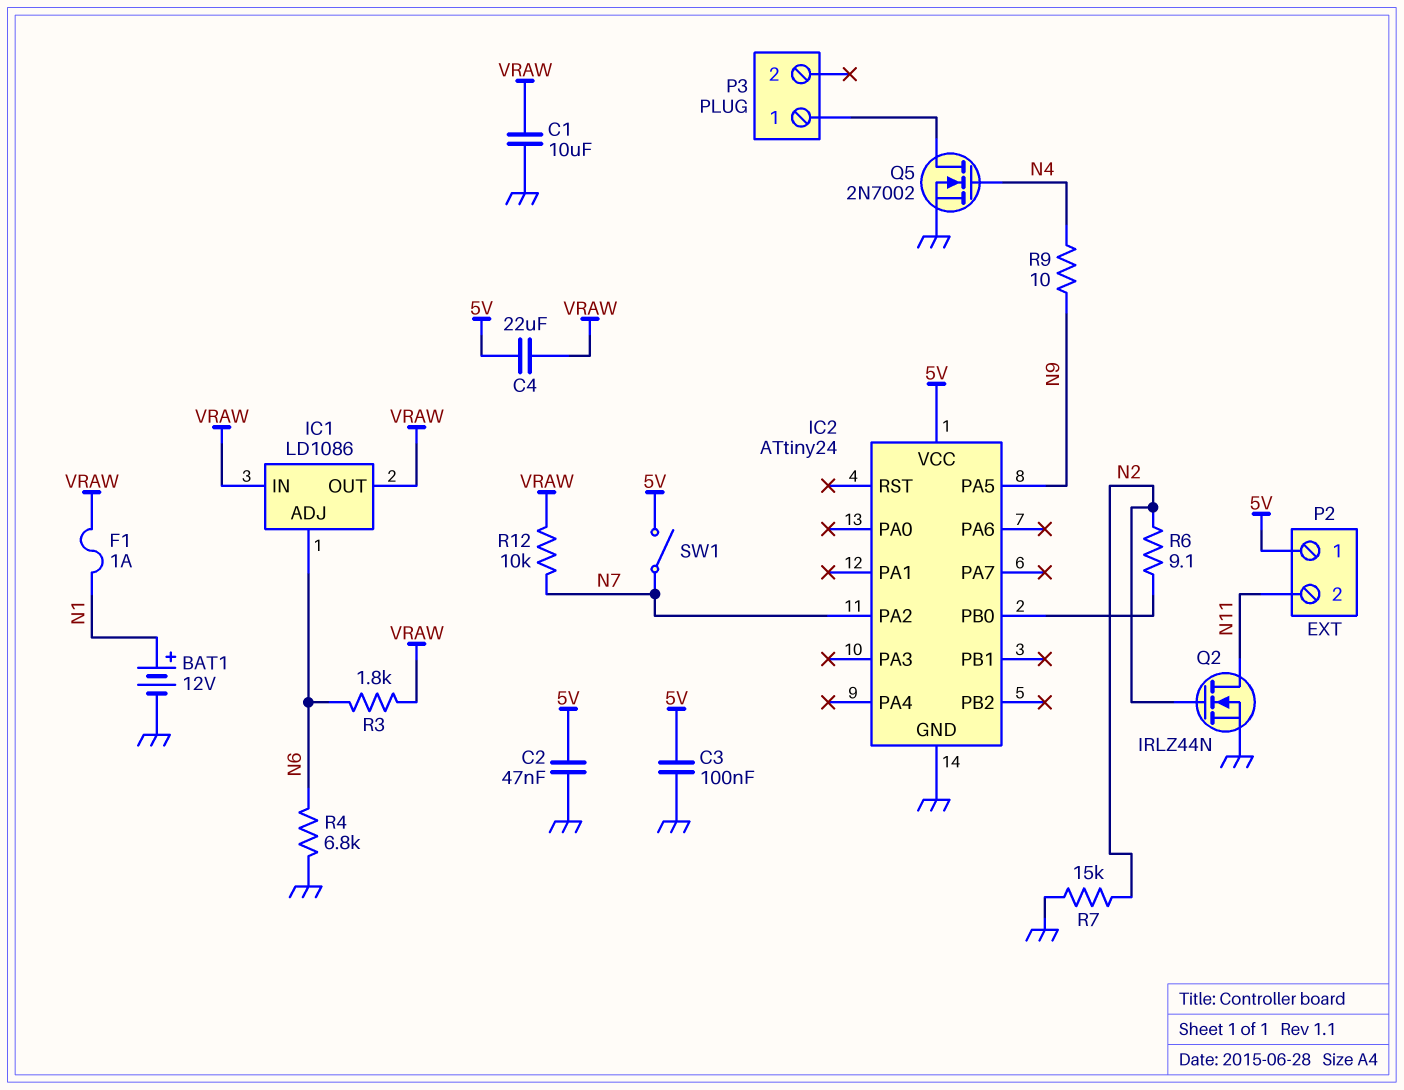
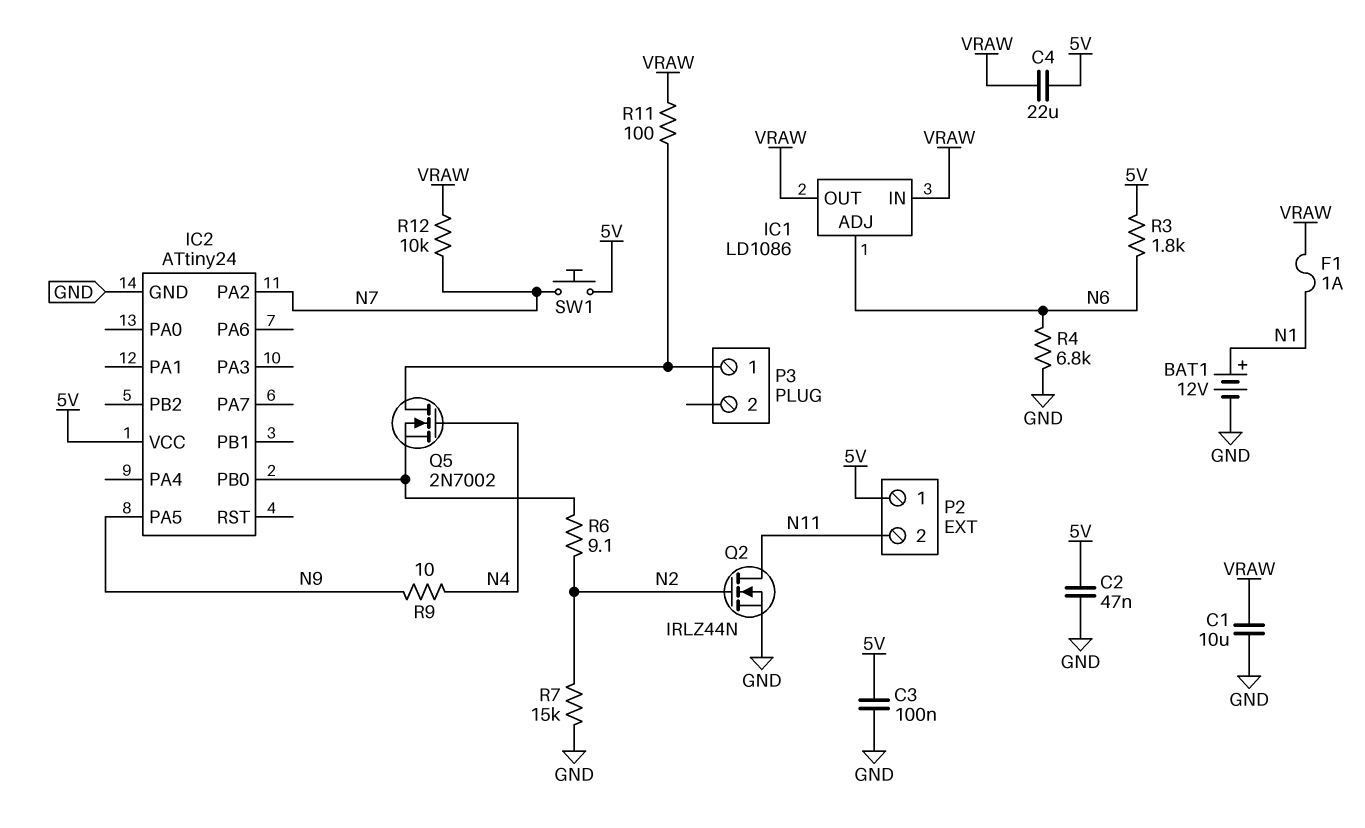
Q5: NMOS 2N7002 (G N4, D P3/1, S GND) -> NMOS 2N7002 (G N4, D P3/1, S IC2/PB0)
R3: 1.8k (N6, VRAW) -> 1.8k (5V, N6)
R11: none -> 100 (P3/1, VRAW)
SW1: switch (5V, N7) -> button (5V, N7)

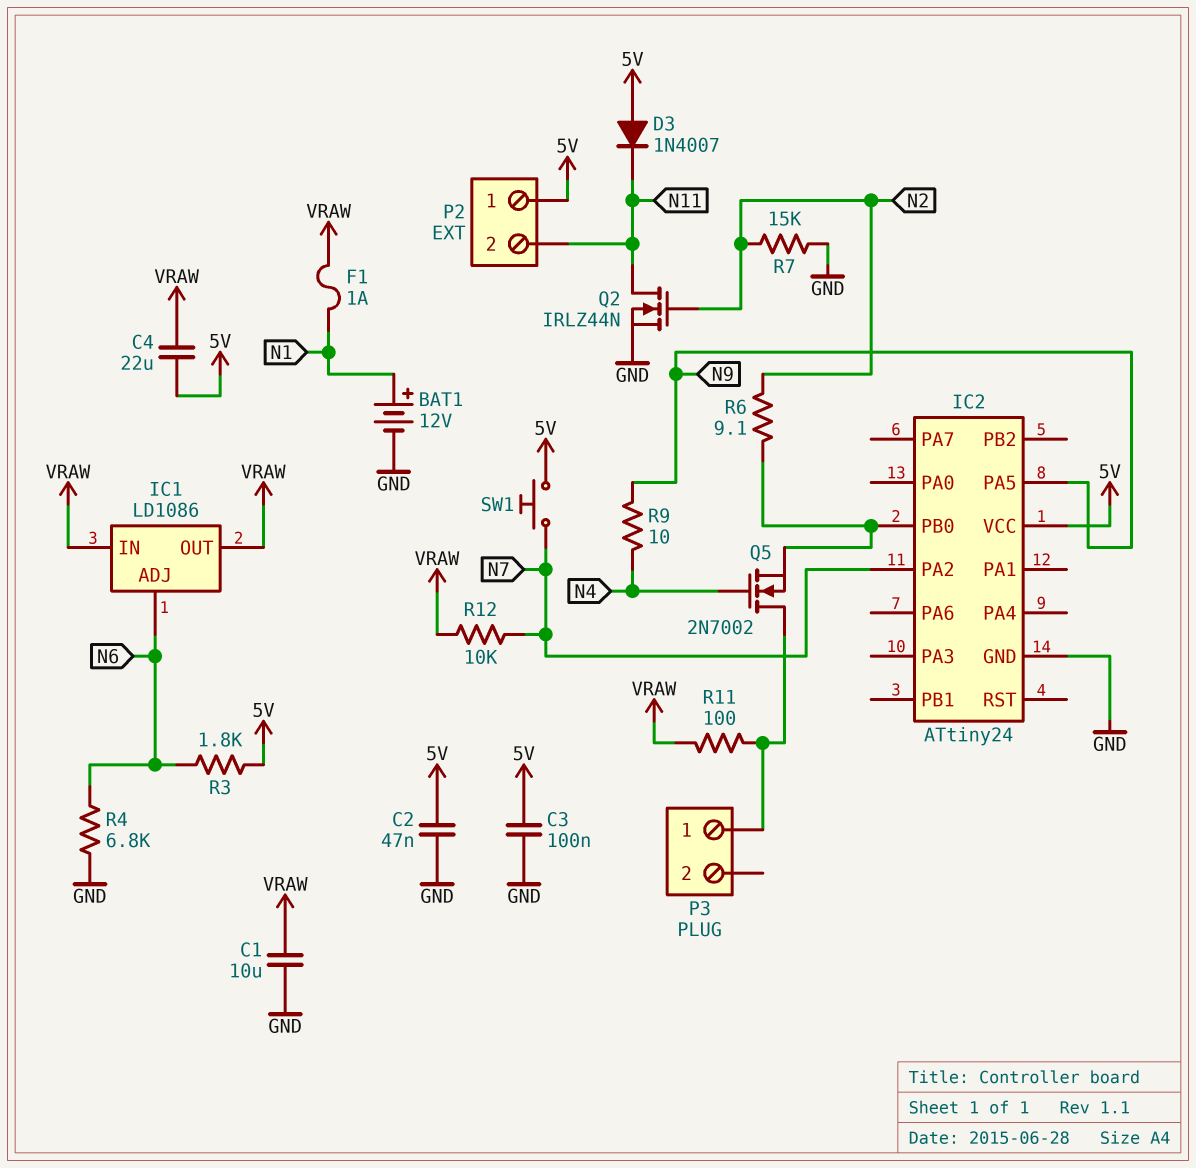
D3: none -> diode 1N4007 (A 5V, K N11)

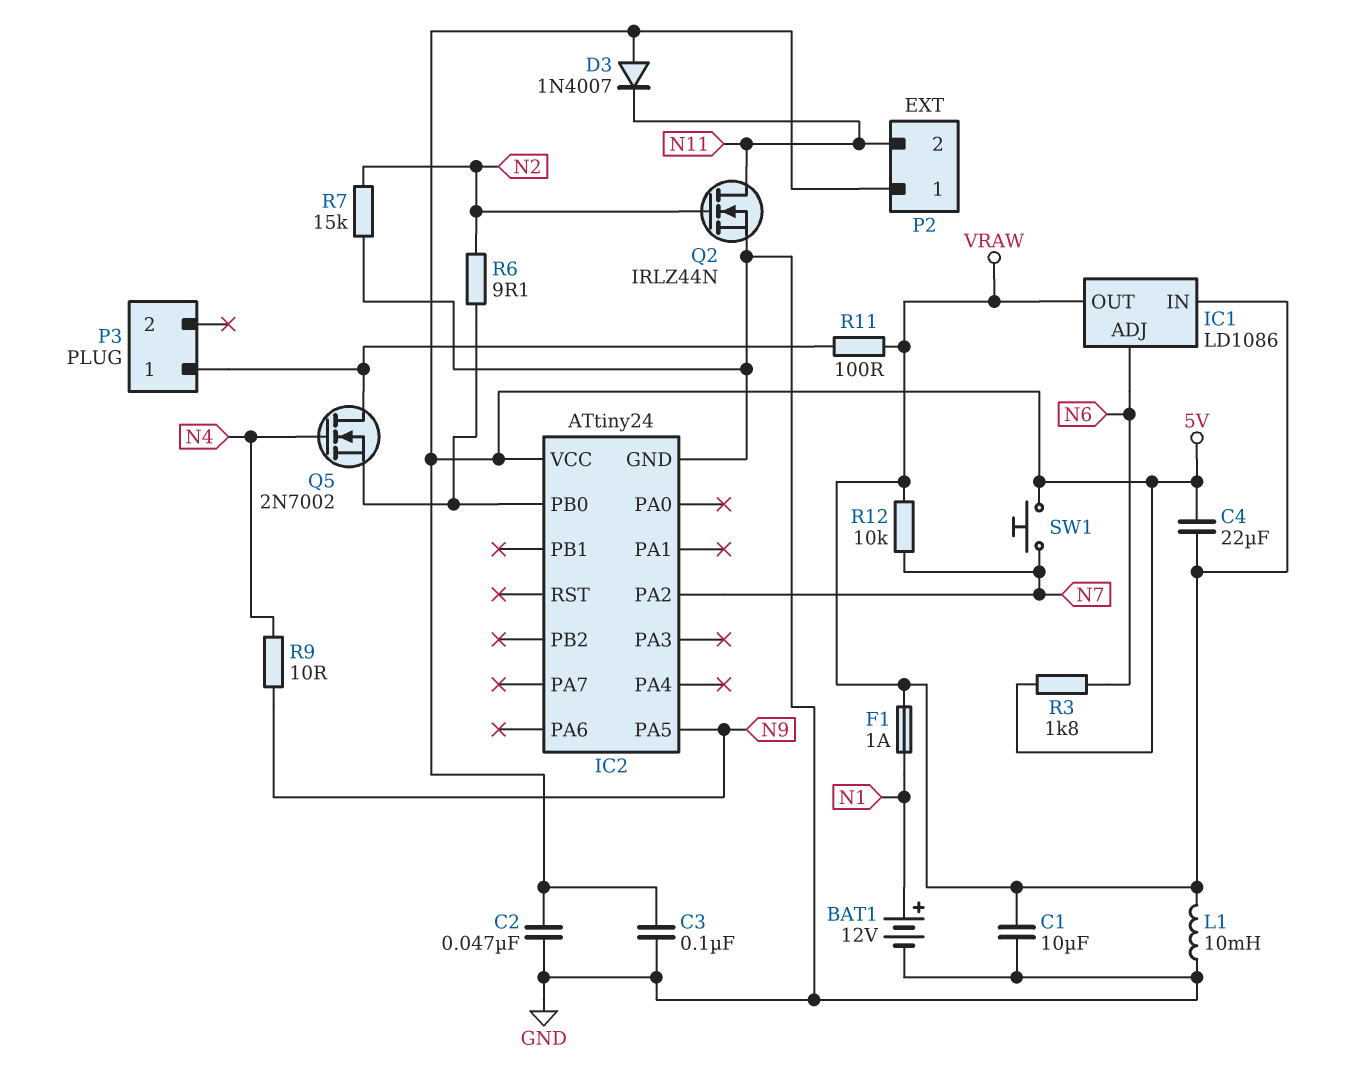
L1: none -> 10mH (GND, VRAW)
R4: 6.8k (GND, N6) -> none

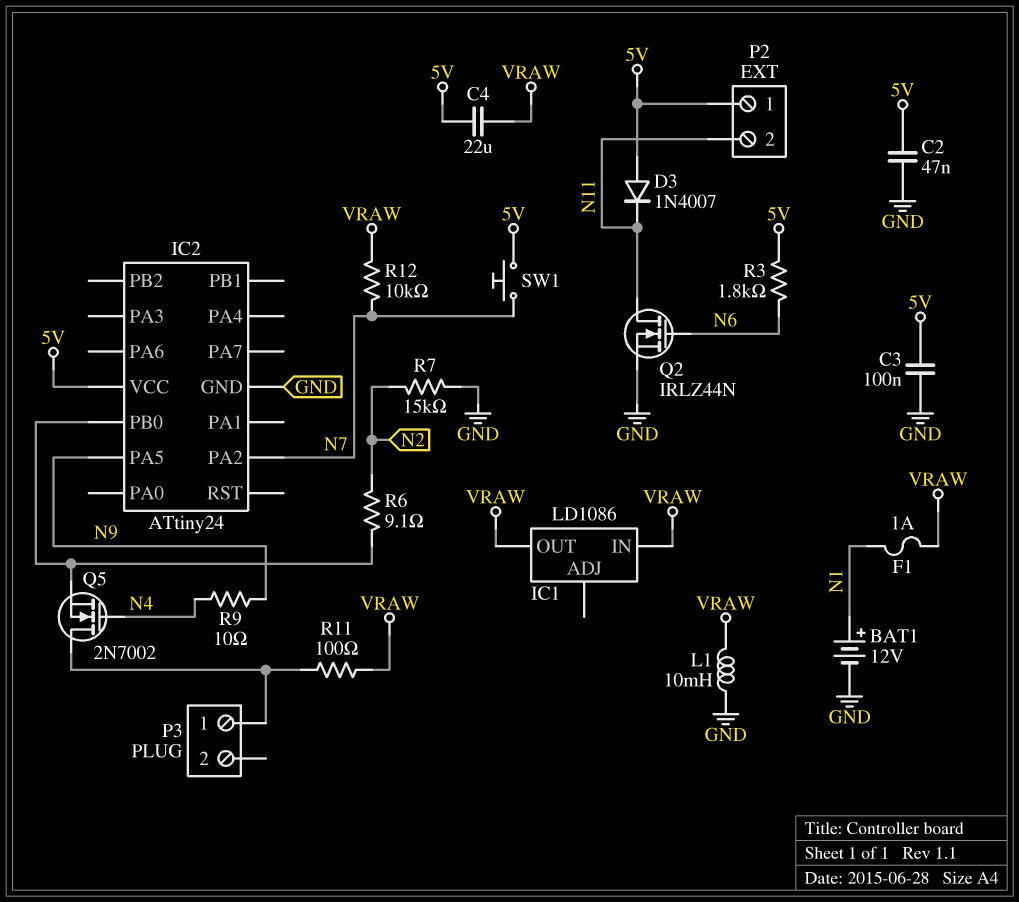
C1: 10uF (GND, VRAW) -> none
IC1 pin ADJ: N6 -> none
Q2: NMOS IRLZ44N (G N2, D N11, S GND) -> NMOS IRLZ44N (G N6, D N11, S GND)

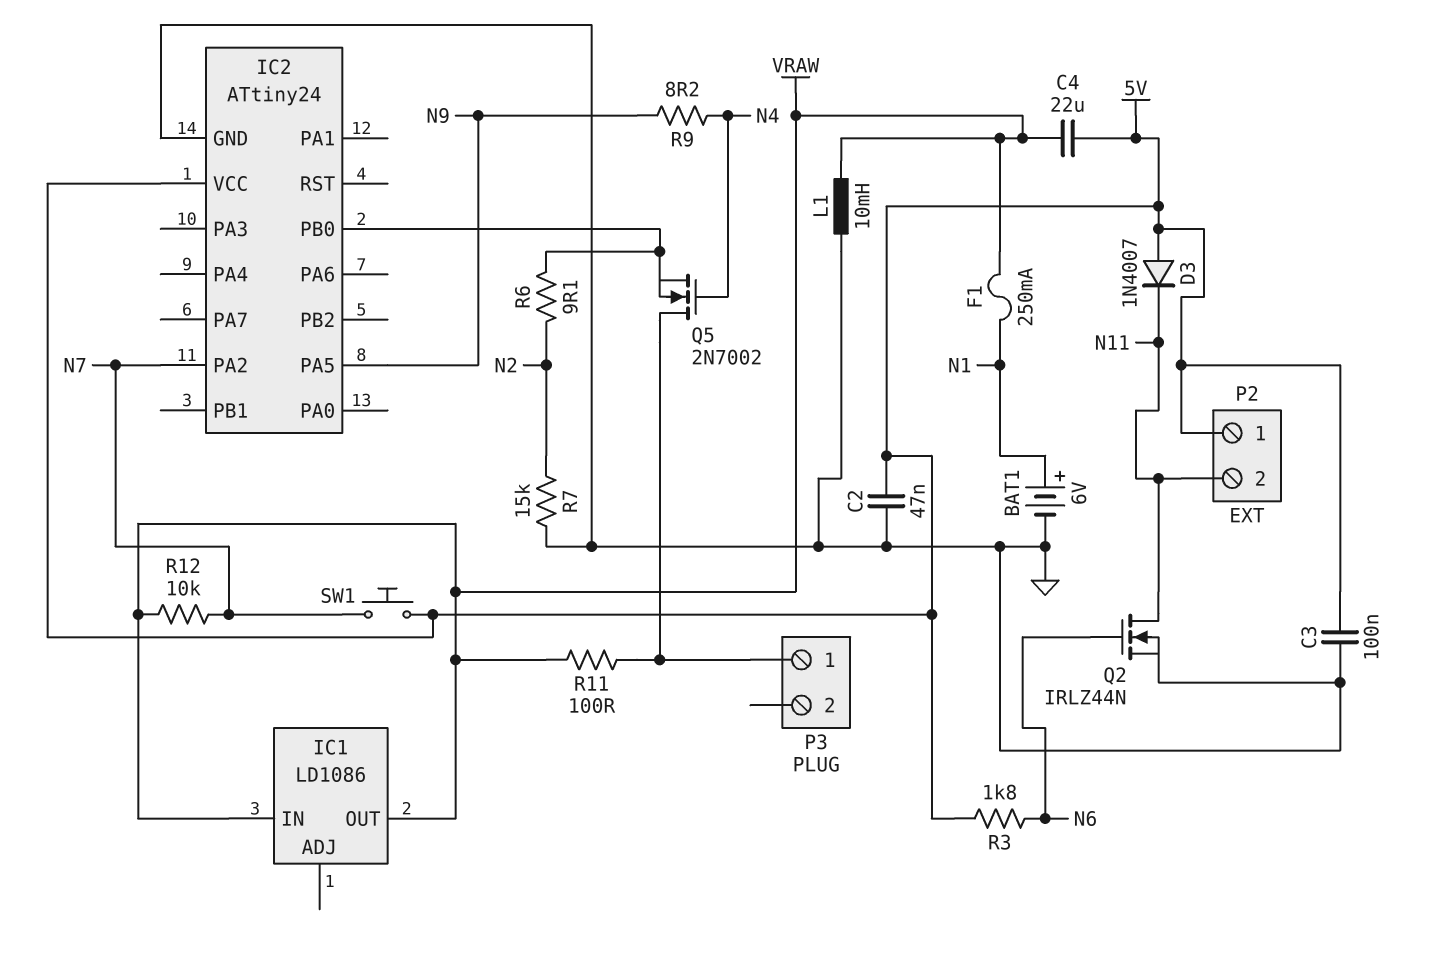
BAT1: 12V (plus N1, minus GND) -> 6V (plus N1, minus GND)
F1: 1A (N1, VRAW) -> 250mA (N1, VRAW)
R9: 10 (N4, N9) -> 8.2 (N4, N9)

